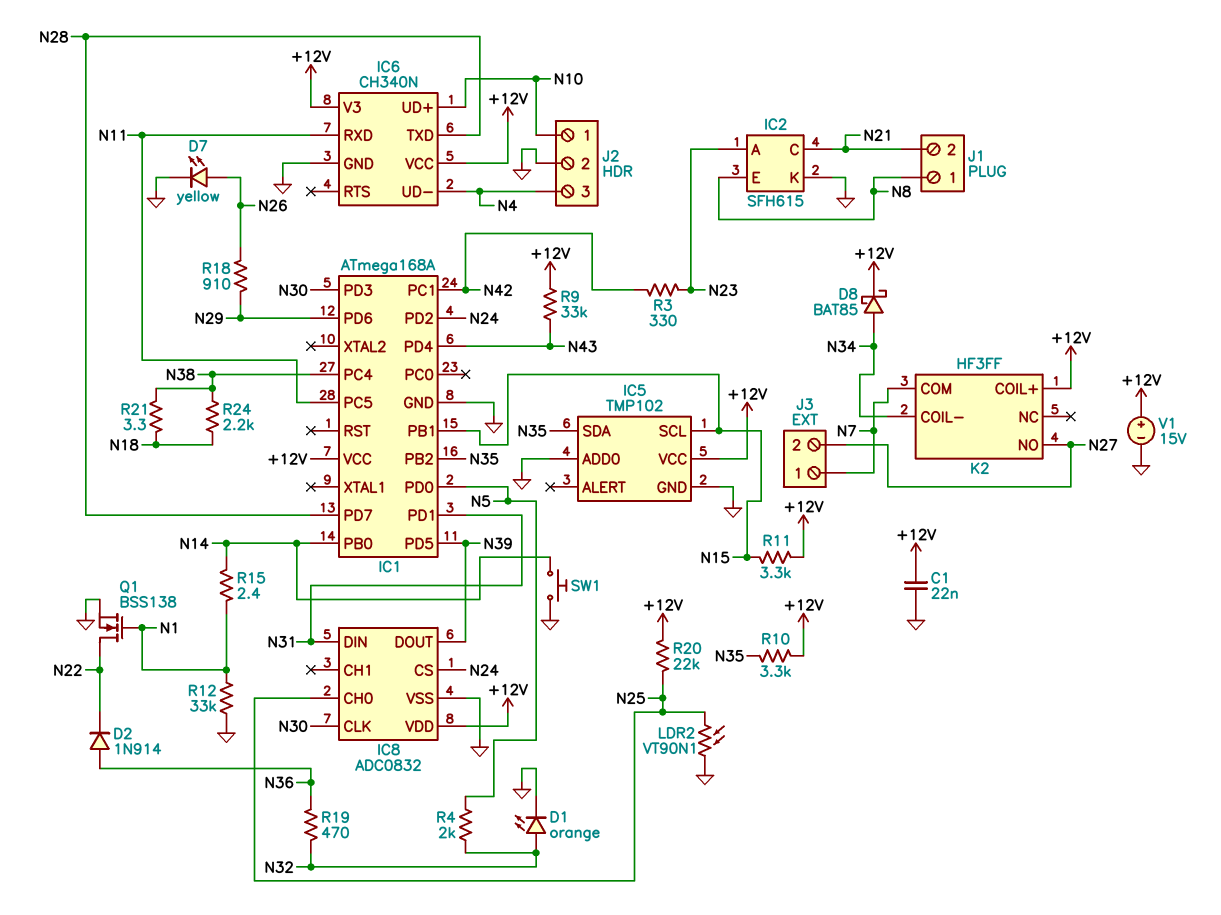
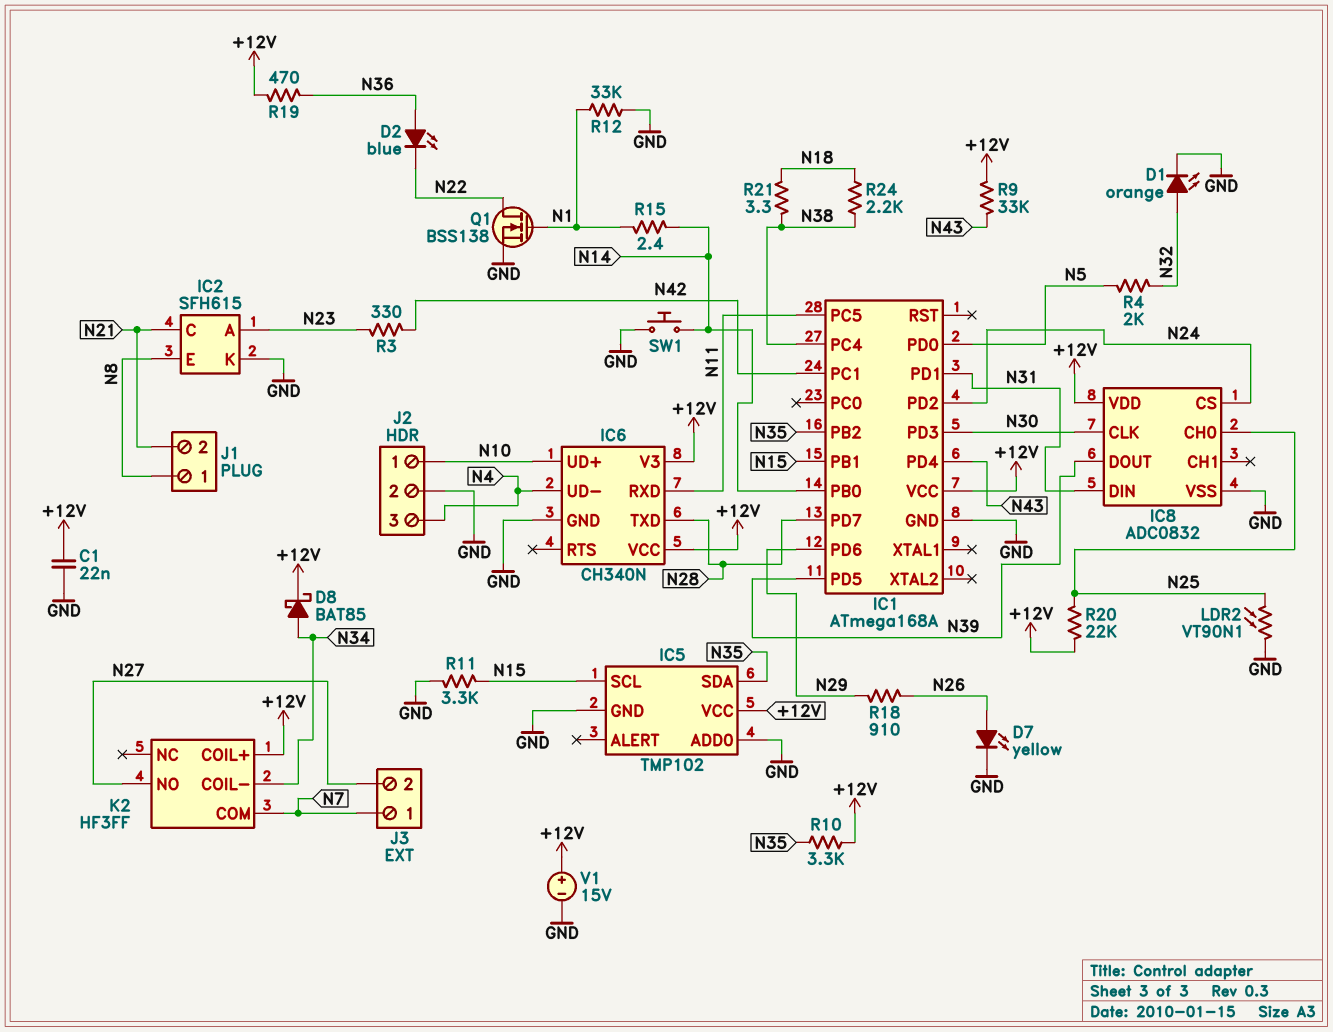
D2: diode 1N914 (A N36, K N22) -> LED blue (A N36, K N22)
R11: 3.3k (+12V, N15) -> 3.3k (GND, N15)
R19: 470 (N32, N36) -> 470 (+12V, N36)

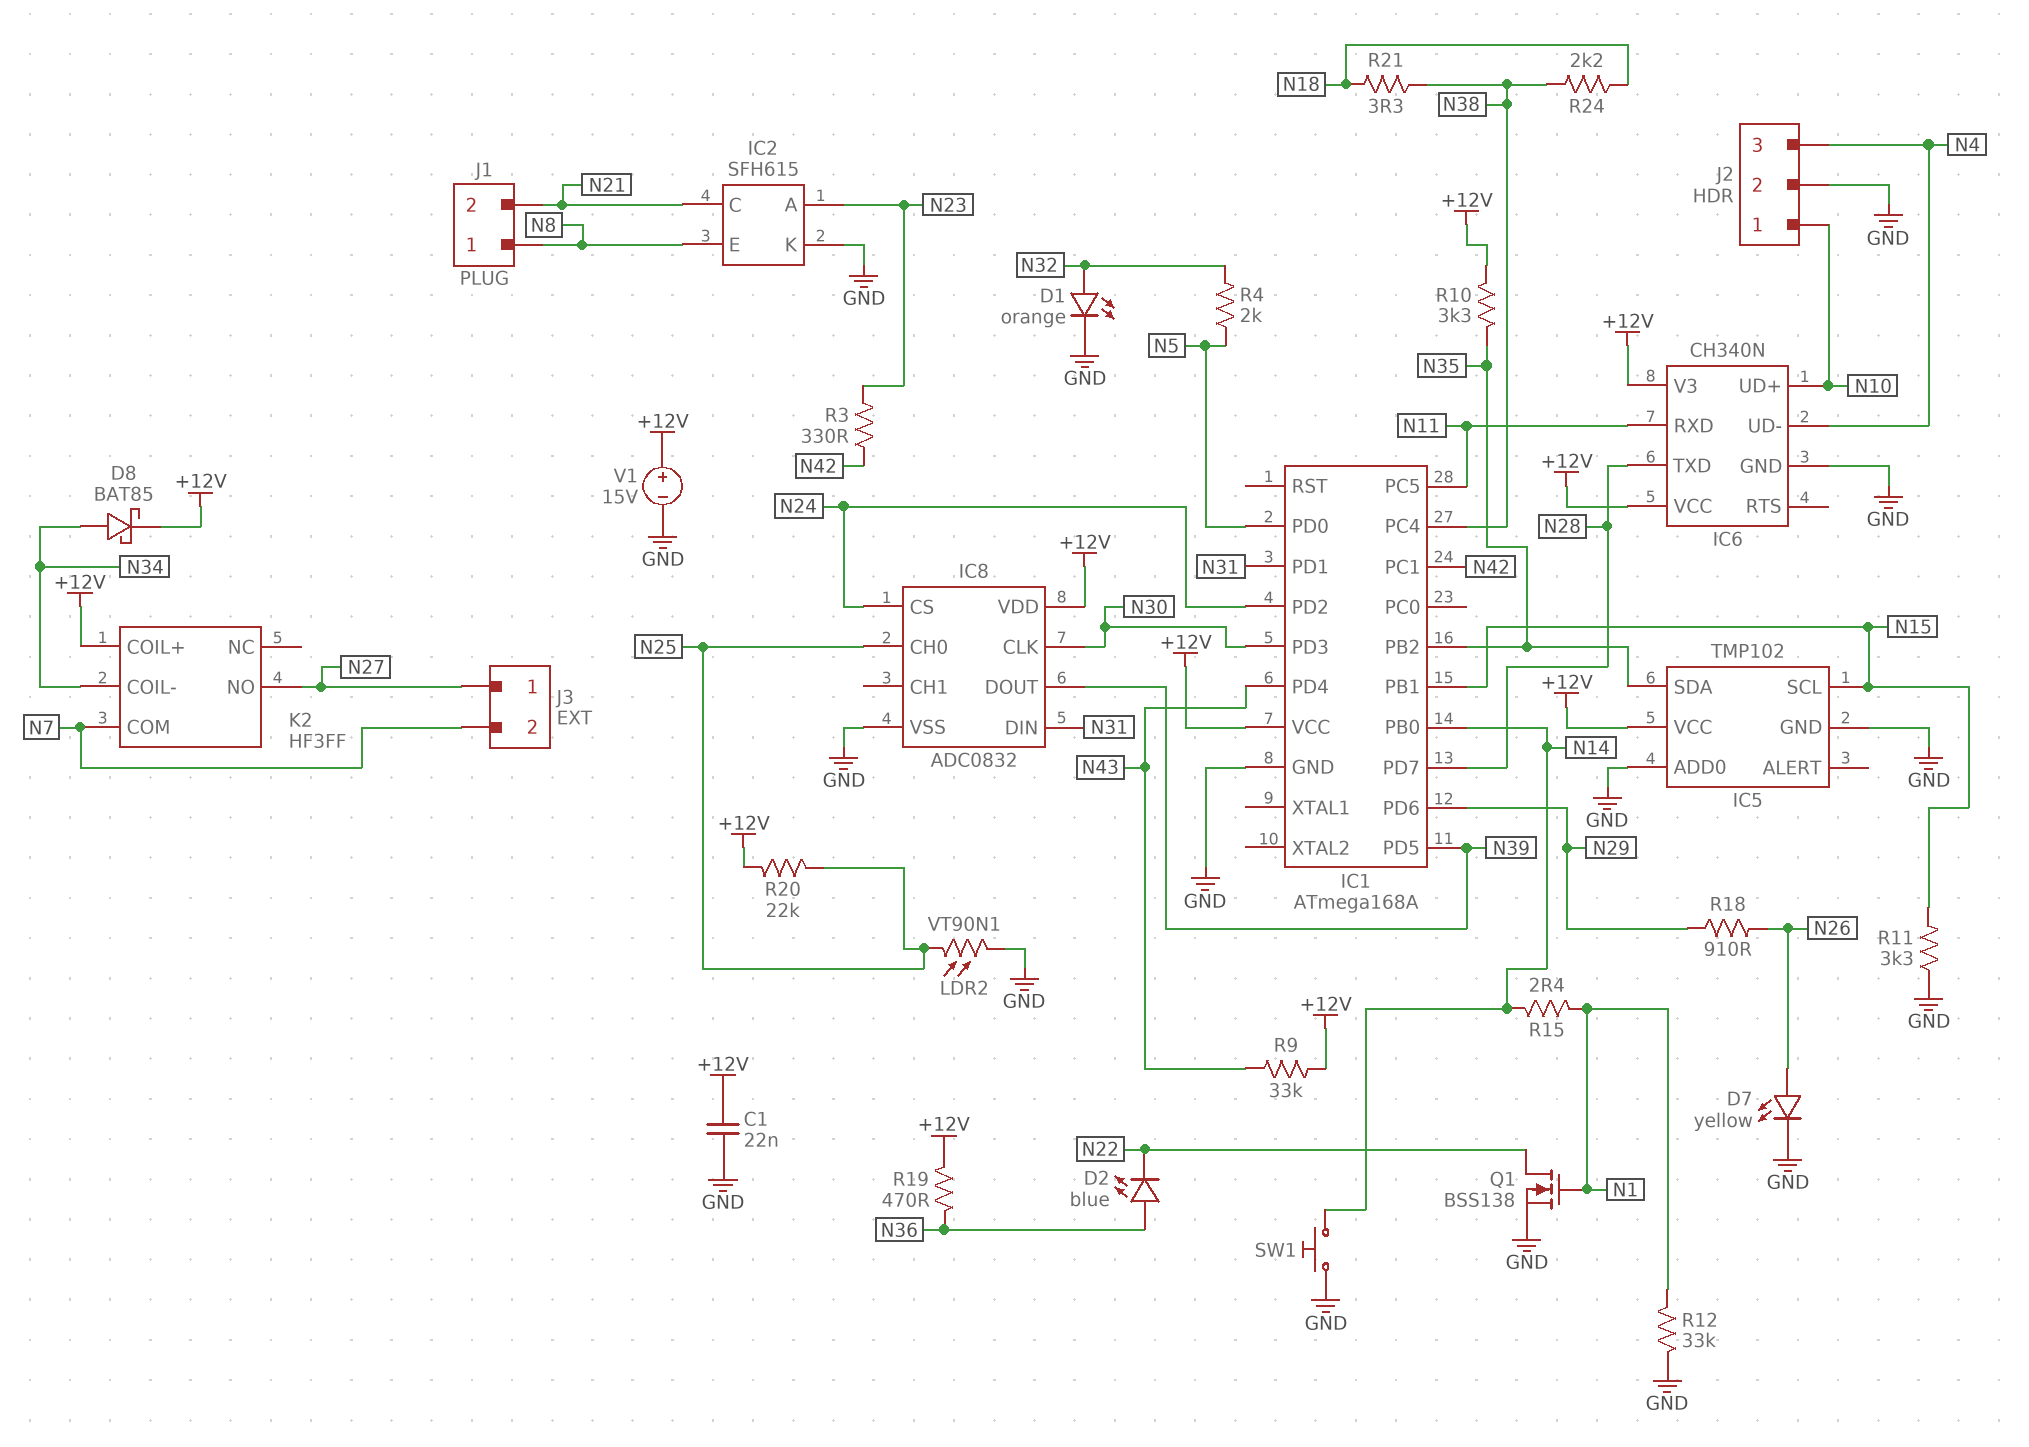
J3 pin 1: N7 -> N27
J3 pin 2: N27 -> N7

